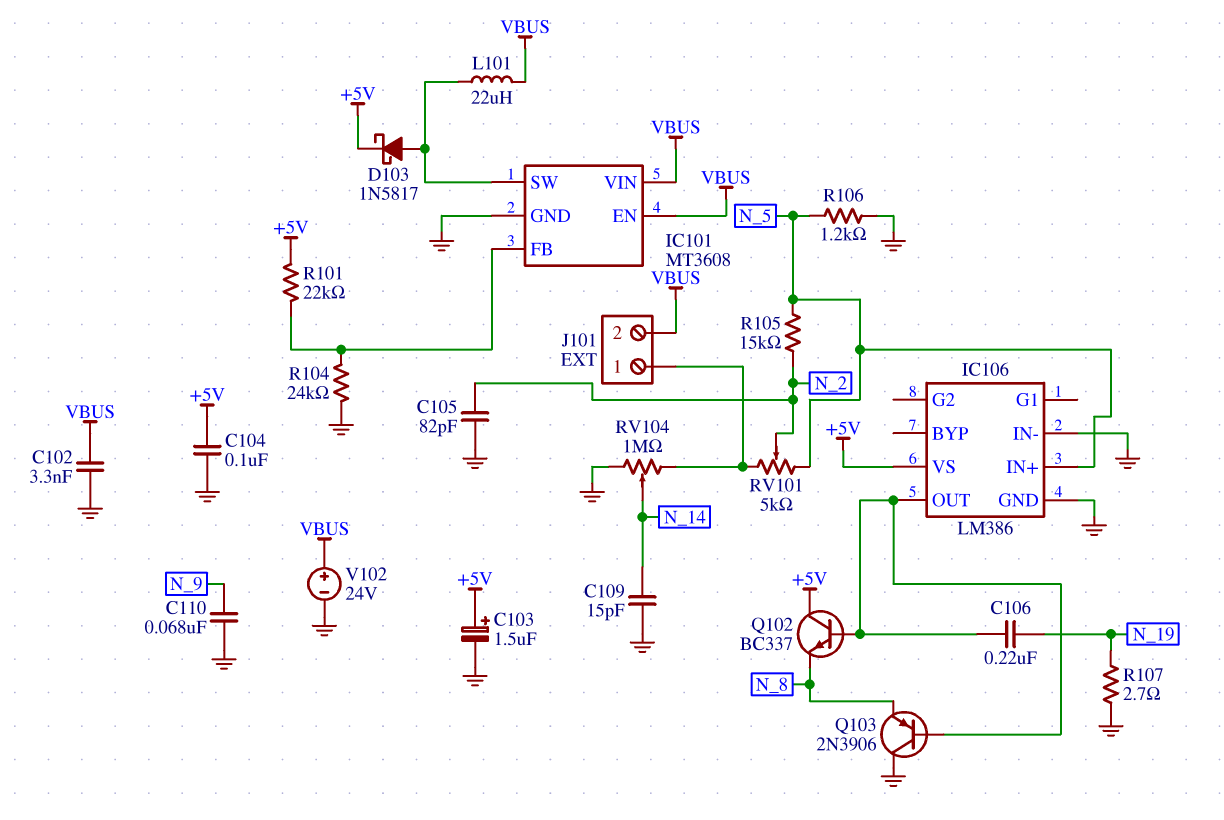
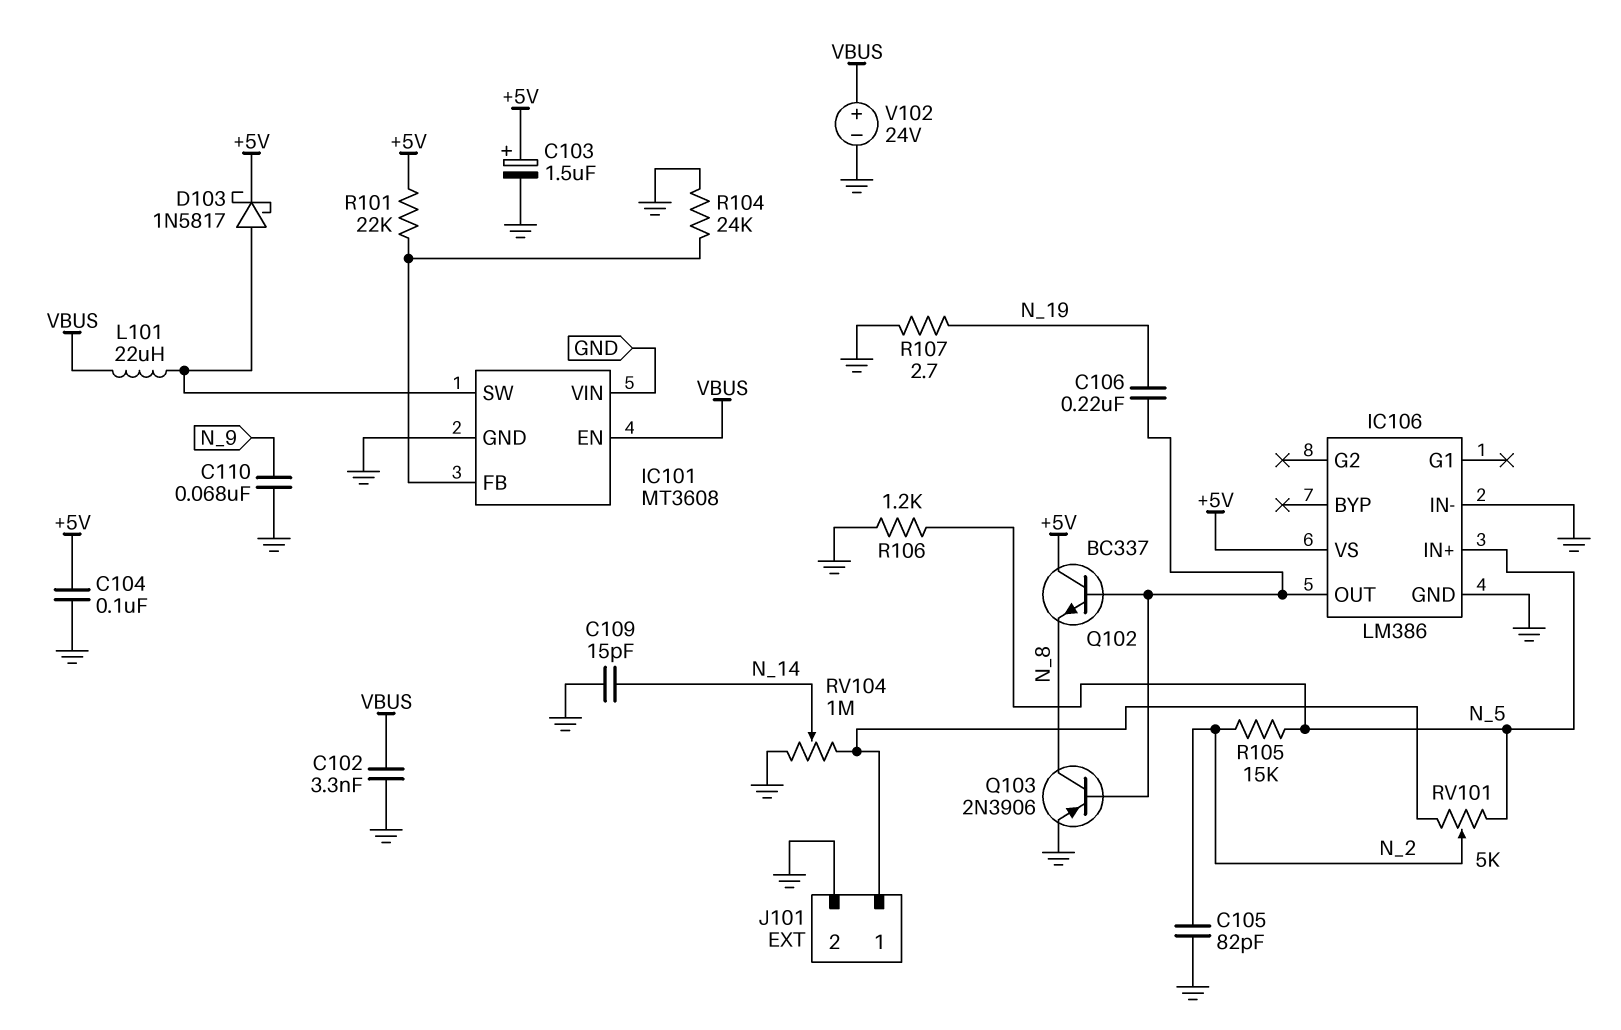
IC101 pin VIN: VBUS -> GND
J101 pin 2: VBUS -> GND
Q103: PNP 2N3906 (B IC106/OUT, C GND, E N_8) -> PNP 2N3906 (B IC106/OUT, C N_8, E GND)

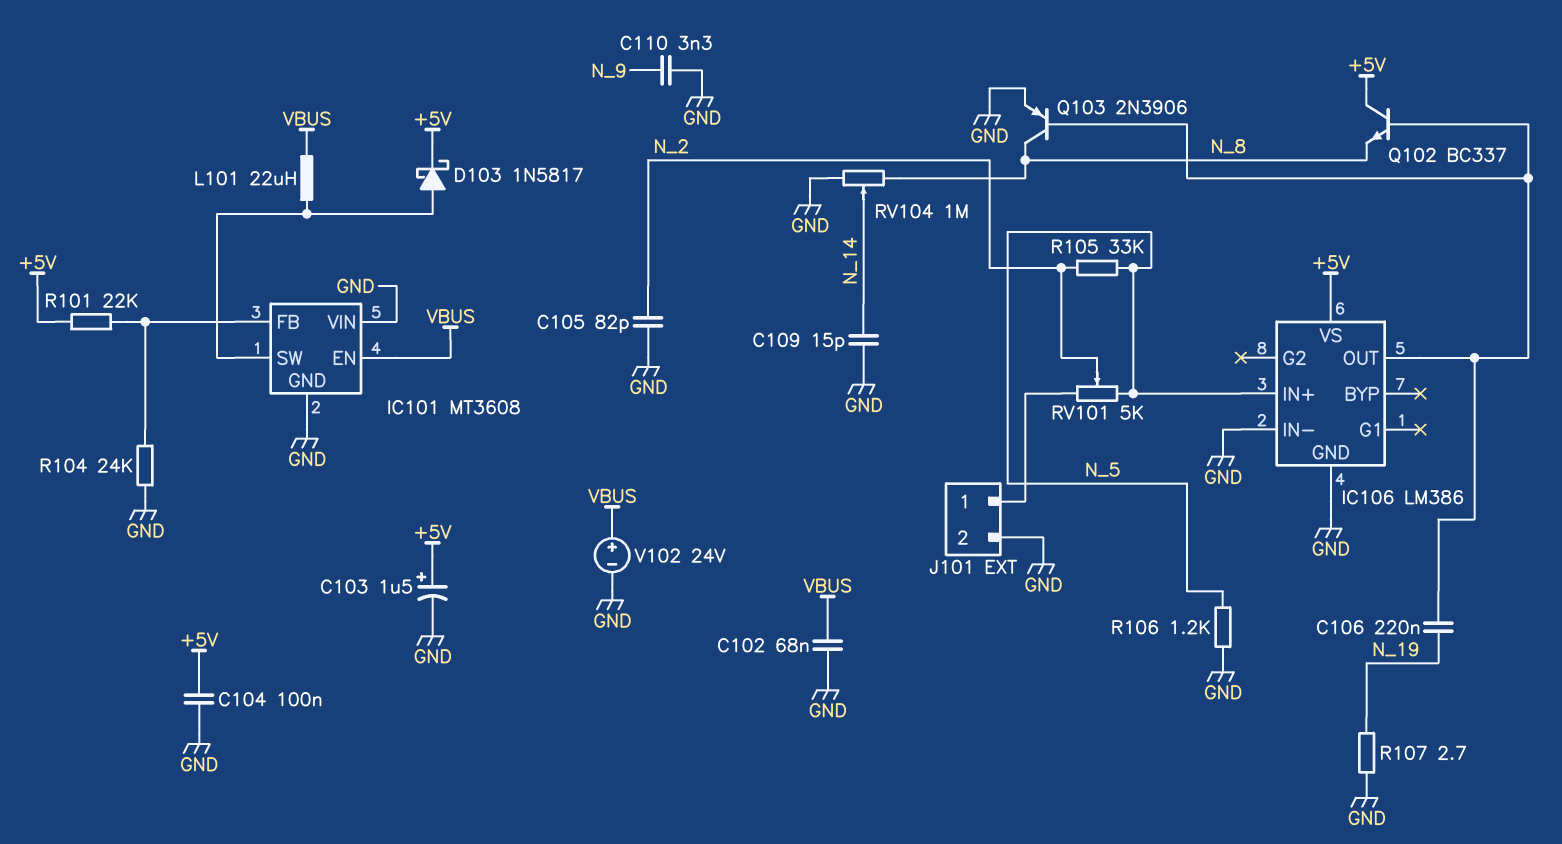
C102: 3.3nF (GND, VBUS) -> 68nF (GND, VBUS)
C110: 68nF (GND, N_9) -> 3.3nF (GND, N_9)
R105: 15k (N_2, N_5) -> 33k (N_2, N_5)
RV104: 1M (GND, J101/1, wiper N_14) -> 1M (GND, N_8, wiper N_14)

